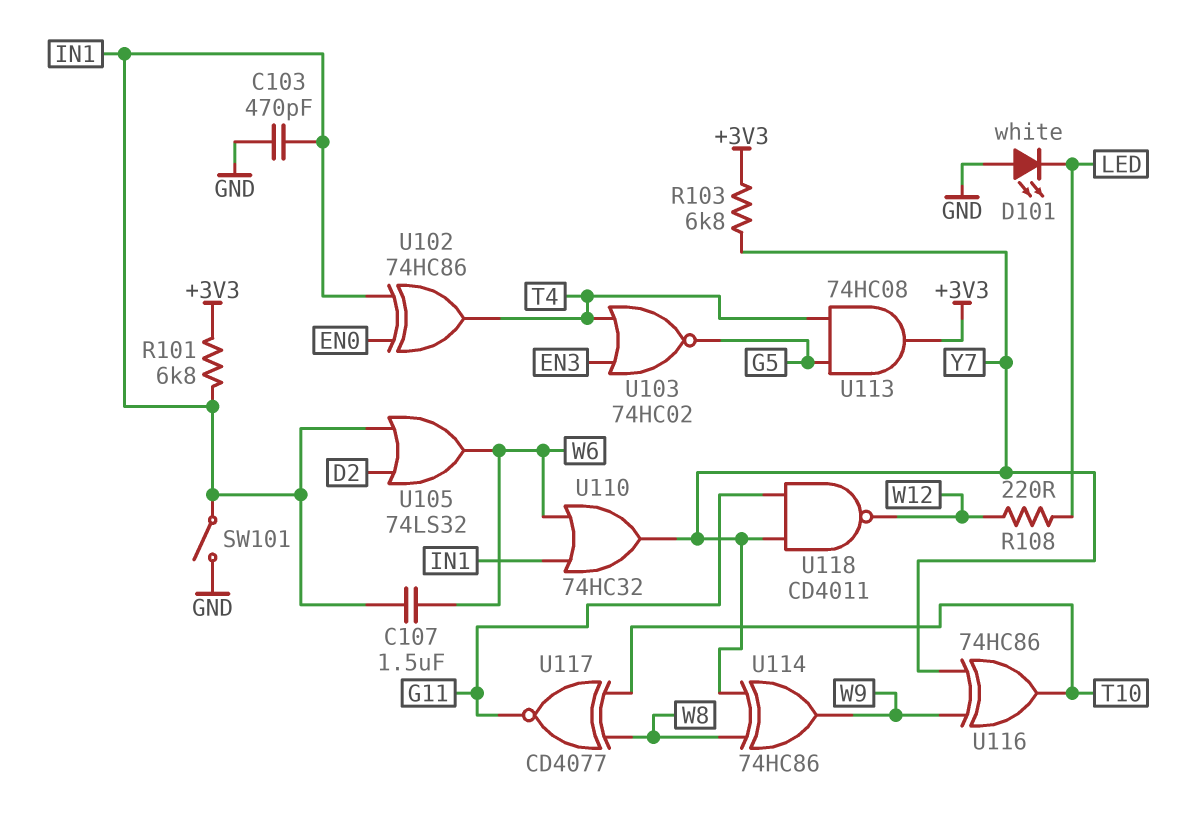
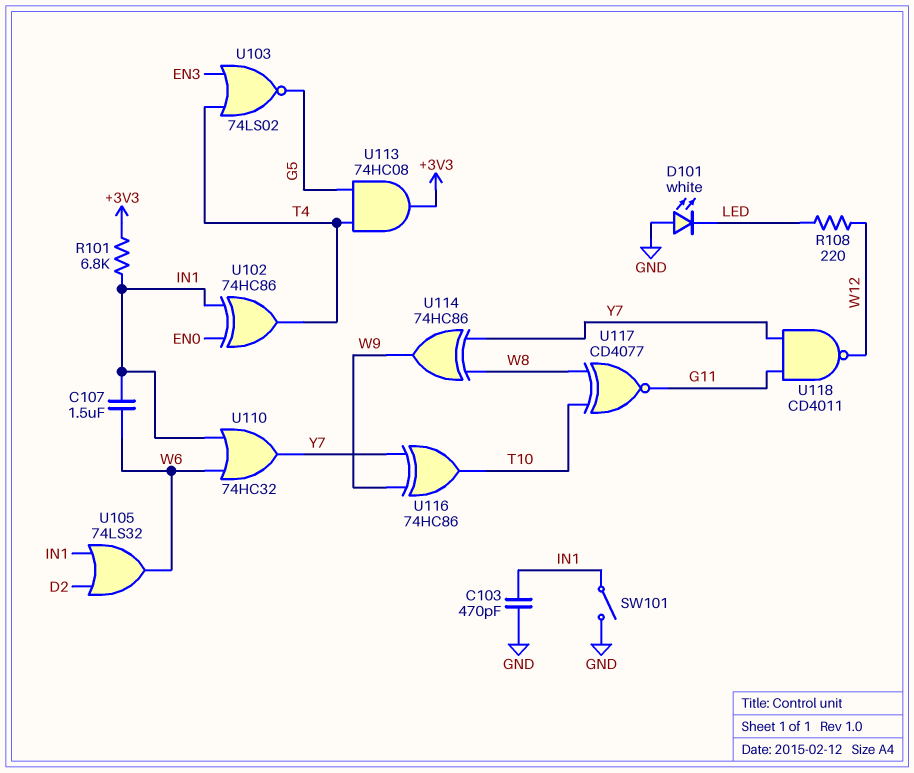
R103: 6.8k (+3V3, Y7) -> none
U103: NOR 74HC02 (in EN3, in T4, out G5) -> NOR 74LS02 (in EN3, in T4, out G5)

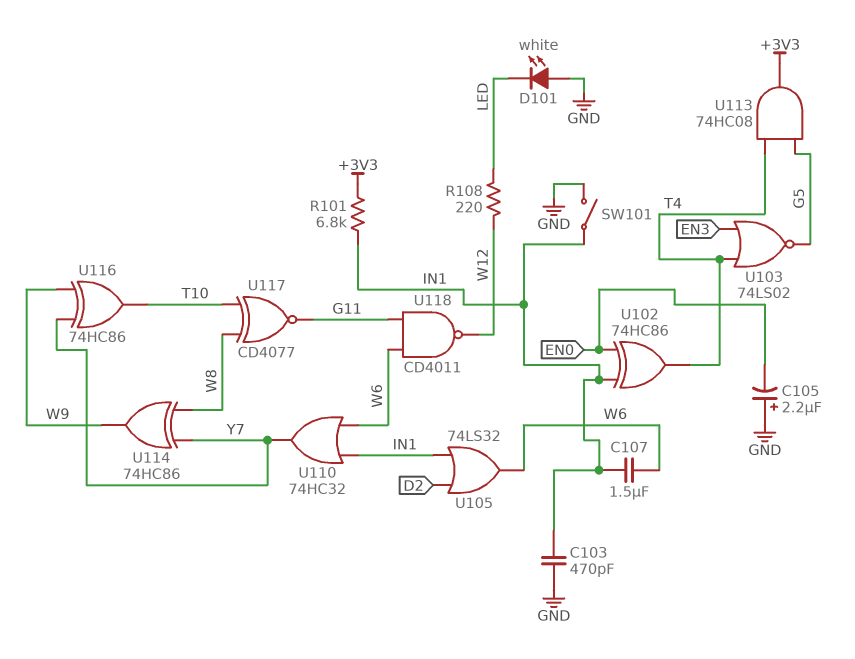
C105: none -> 2.2uF (plus GND, minus EN0)
U118: NAND CD4011 (in G11, in Y7, out W12) -> NAND CD4011 (in G11, in W6, out W12)

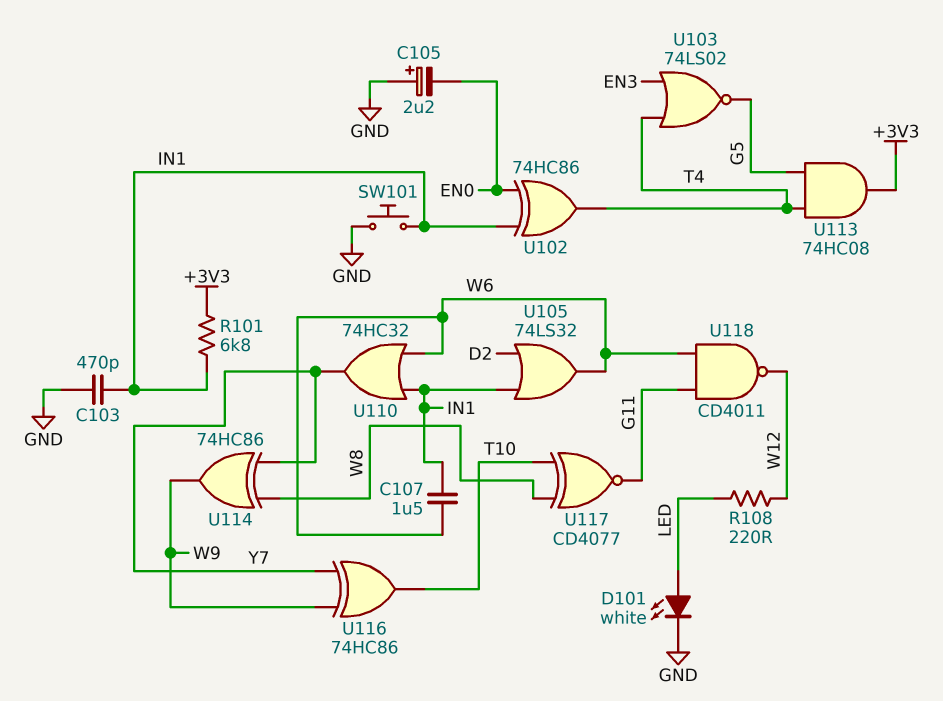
D101: LED white (A GND, K LED) -> LED white (A LED, K GND)
SW101: switch (GND, IN1) -> button (GND, IN1)

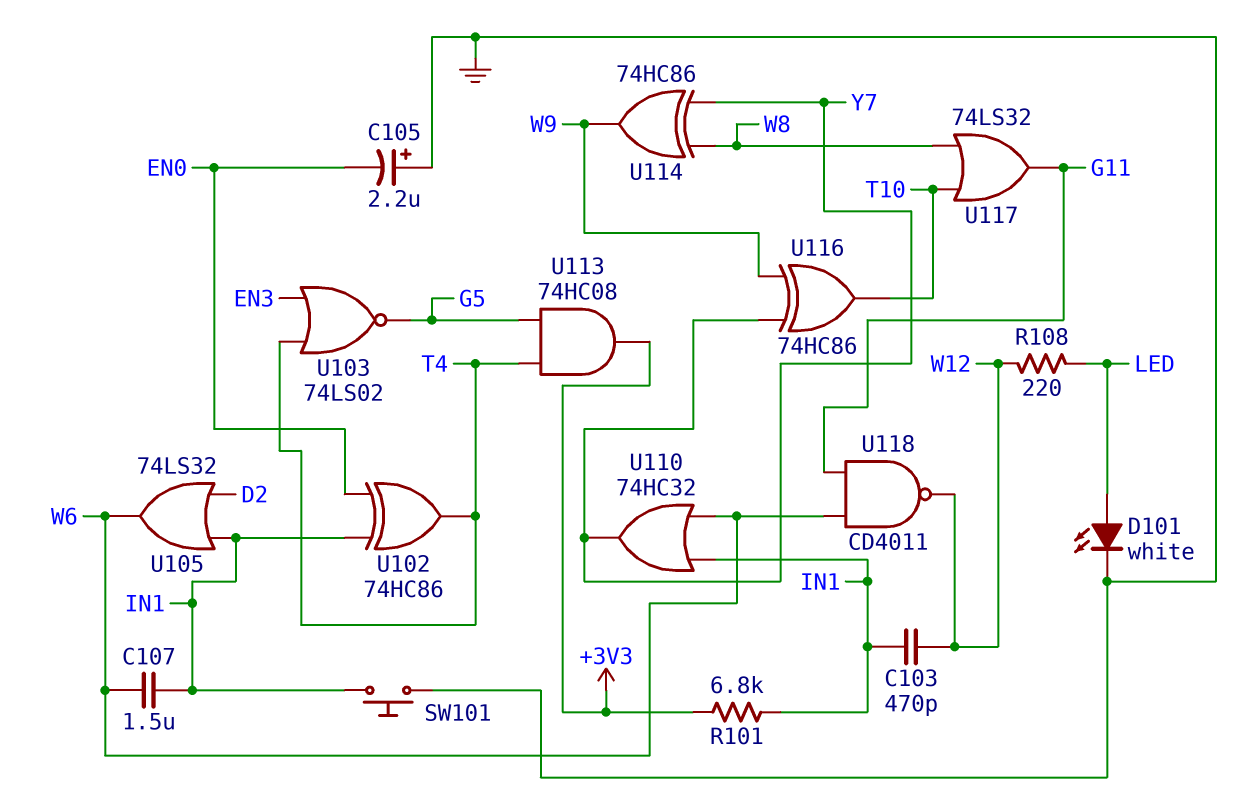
C103: 470pF (GND, IN1) -> 470pF (IN1, W12)
U117: XNOR CD4077 (in T10, in W8, out G11) -> OR 74LS32 (in T10, in W8, out G11)

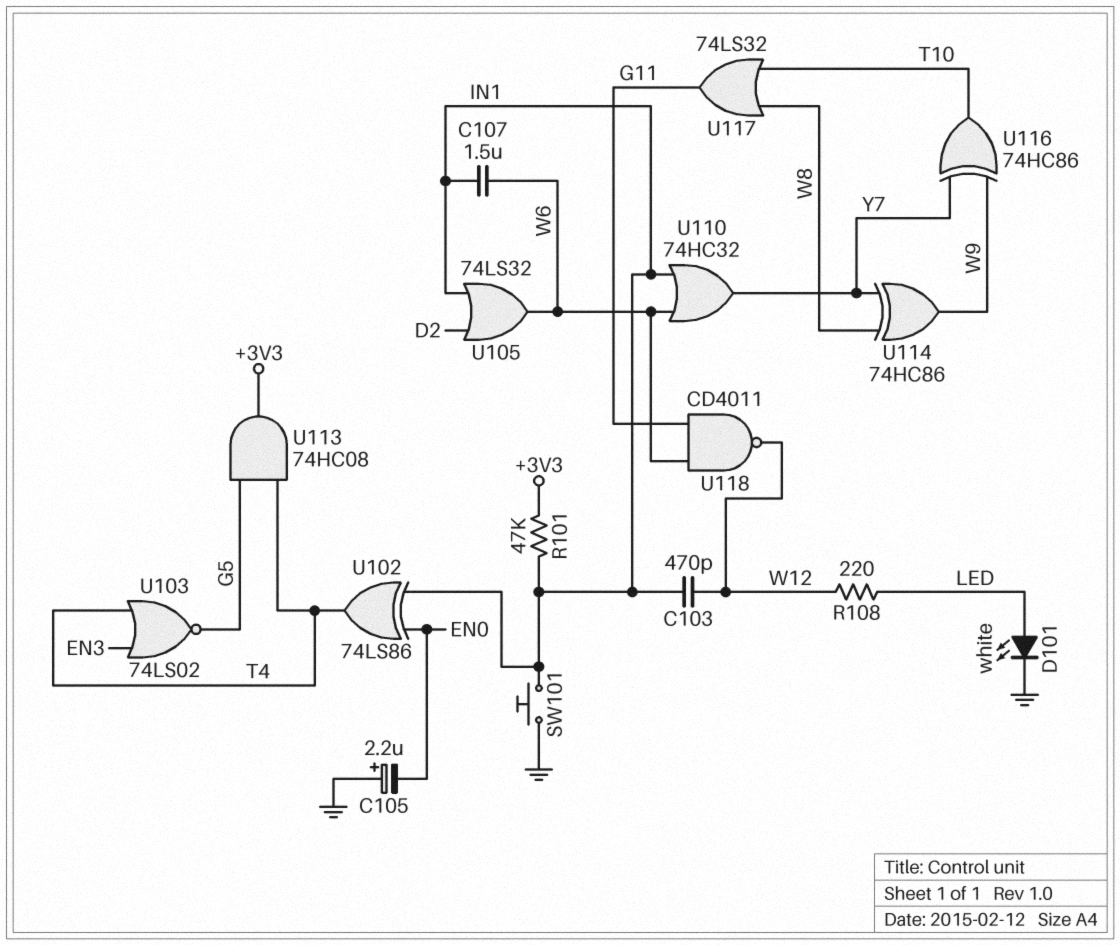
R101: 6.8k (+3V3, IN1) -> 47k (+3V3, IN1)
U102: XOR 74HC86 (in EN0, in IN1, out T4) -> XOR 74LS86 (in EN0, in IN1, out T4)

